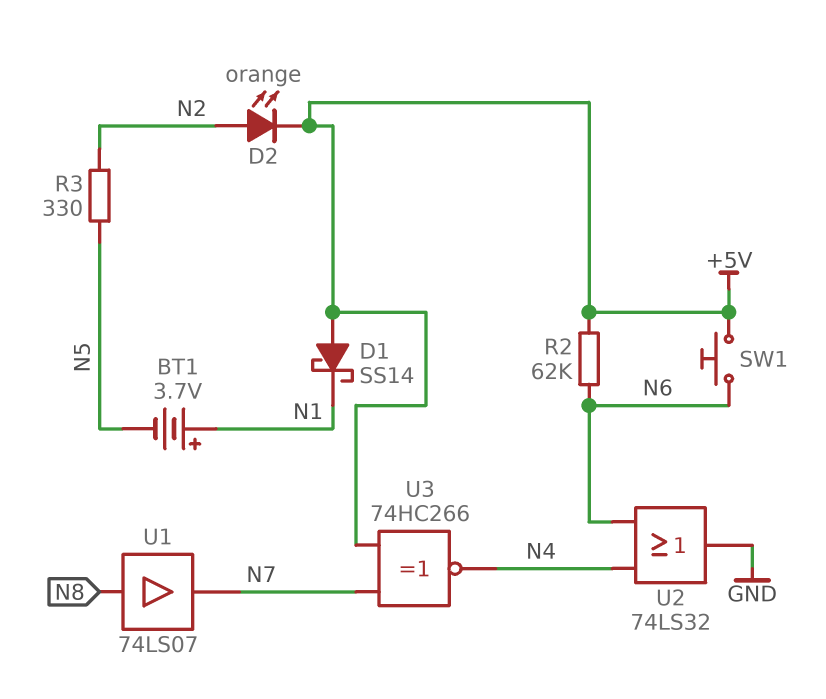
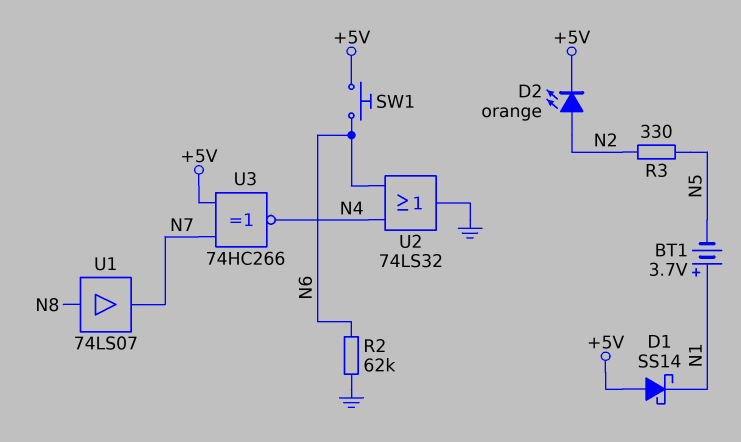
R2: 62k (+5V, N6) -> 62k (GND, N6)

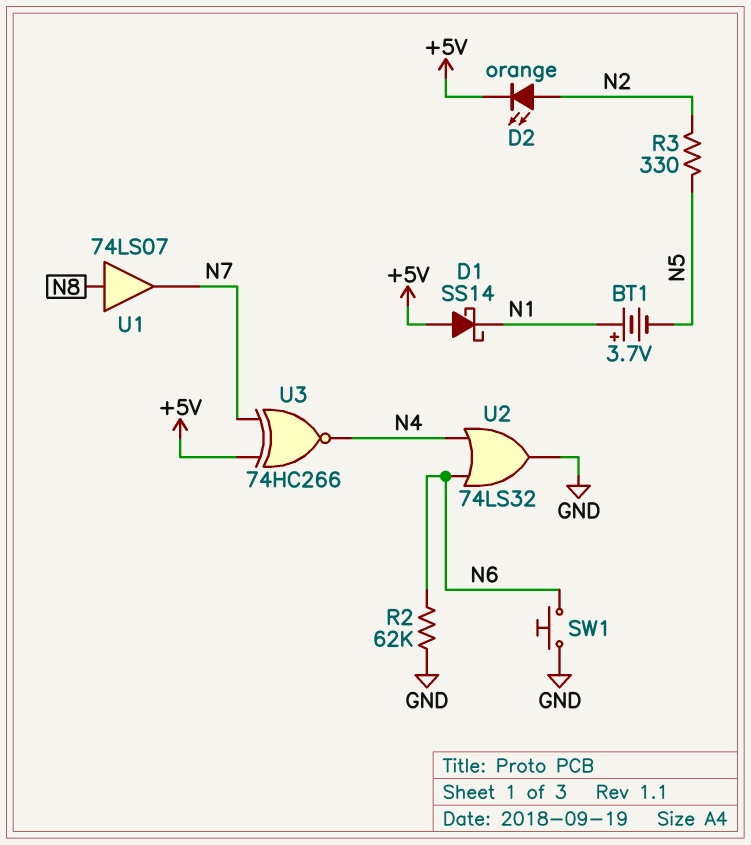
SW1: button (+5V, N6) -> button (GND, N6)

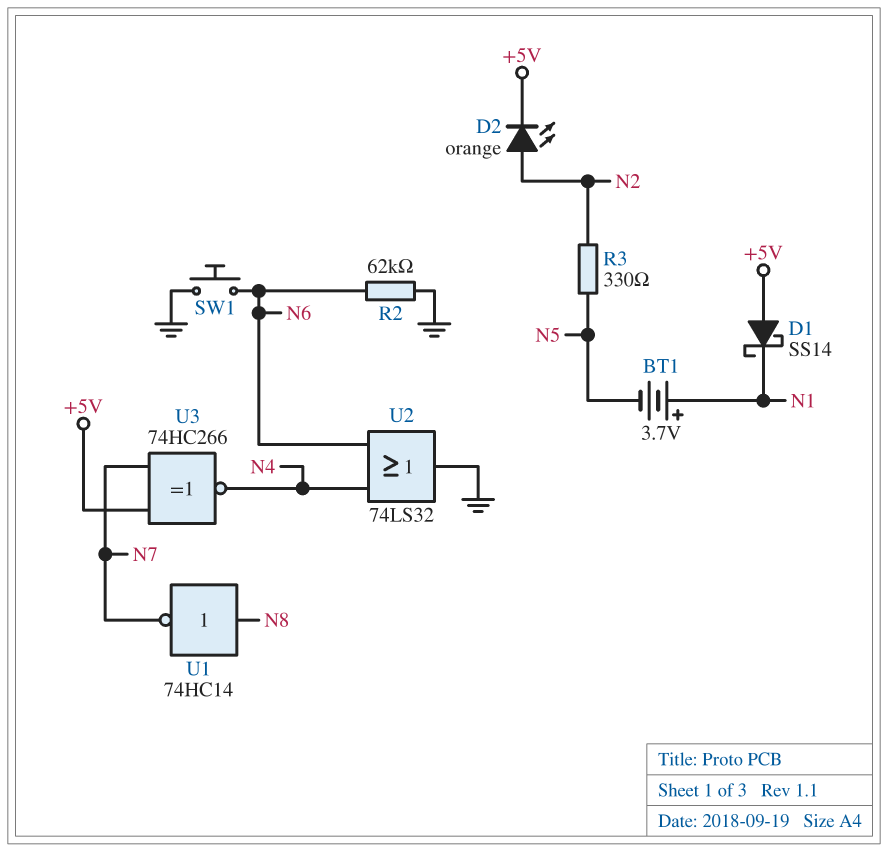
U1: buffer 74LS07 (in N8, out N7) -> NOT 74HC14 (in N8, out N7)

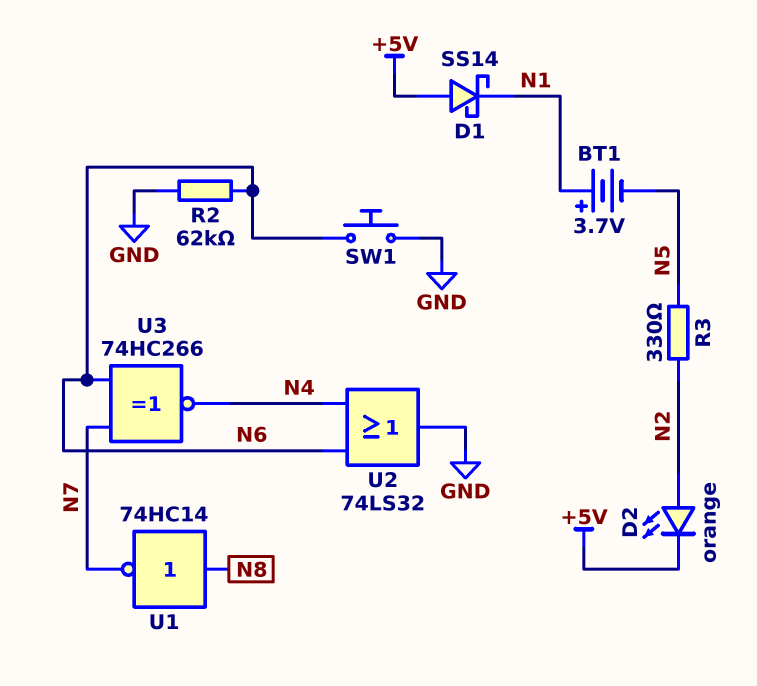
U3: XNOR 74HC266 (in +5V, in N7, out N4) -> XNOR 74HC266 (in N6, in N7, out N4)

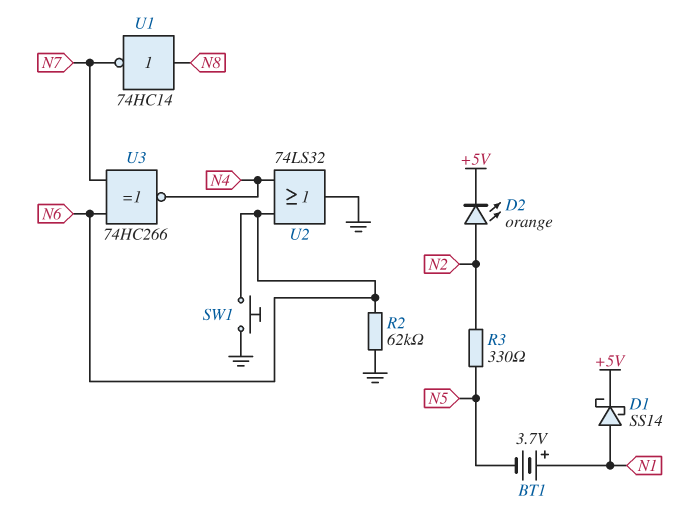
D1: schottky SS14 (A +5V, K N1) -> schottky SS14 (A N1, K +5V)

